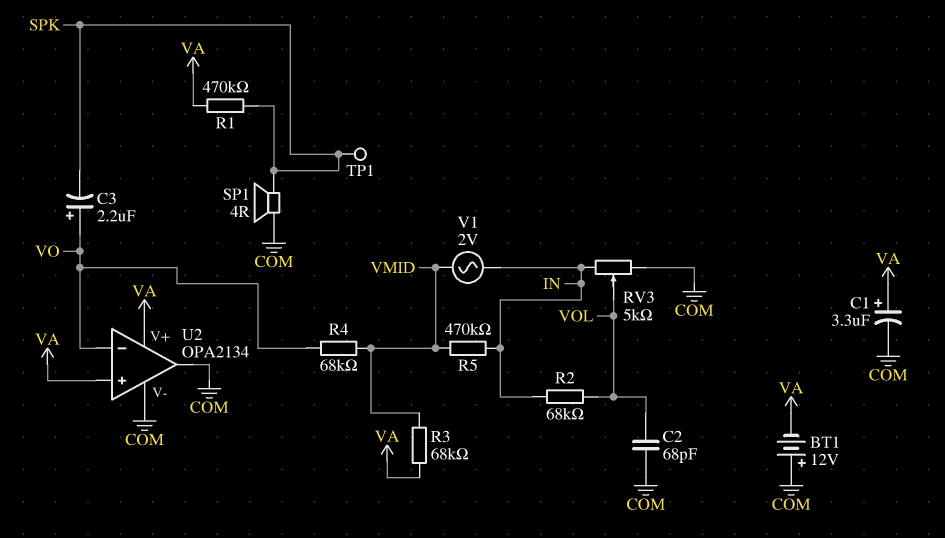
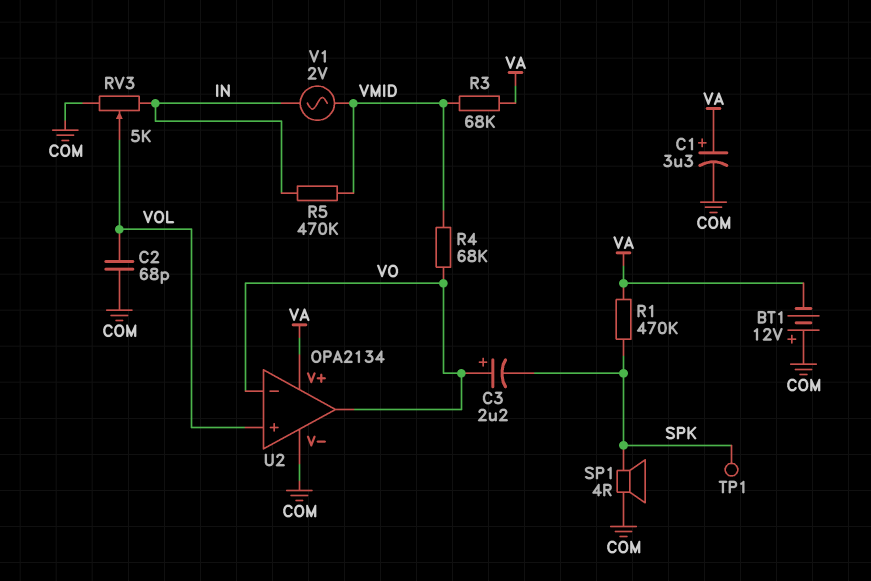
R2: 68k (IN, VOL) -> none
U2 pin in+: VA -> VOL
U2 pin out: COM -> VO

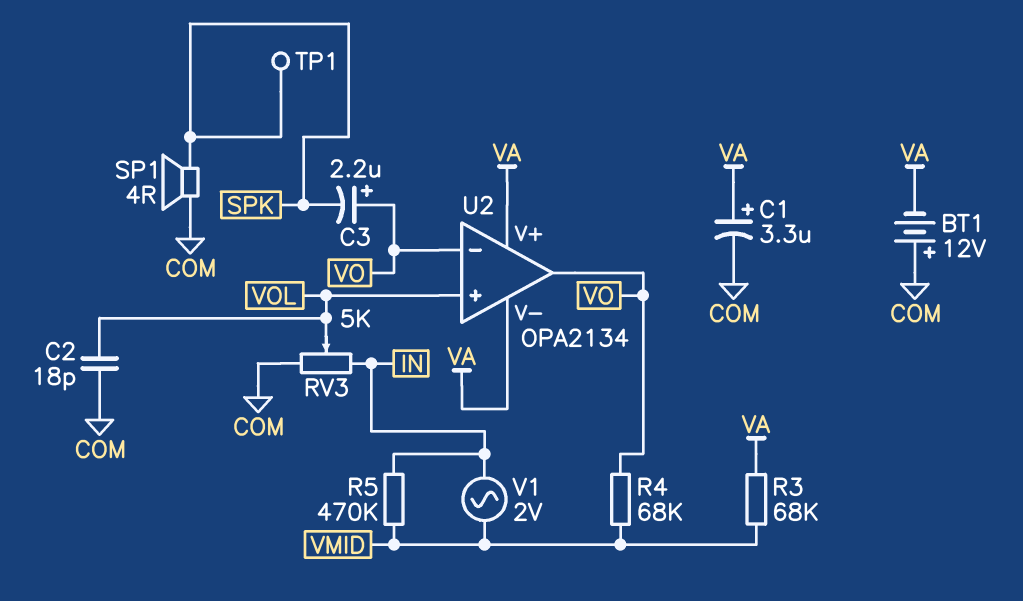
C2: 68pF (COM, VOL) -> 18pF (COM, VOL)
R1: 470k (SPK, VA) -> none
U2 pin V-: COM -> VA

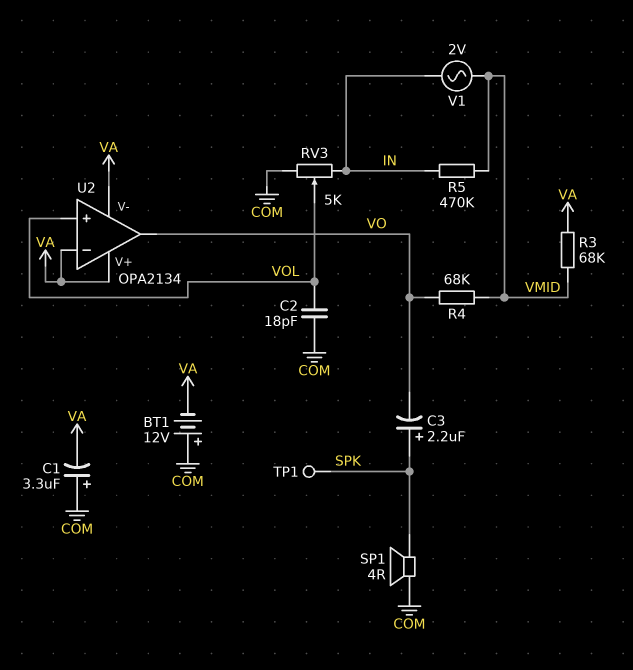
C1: 3.3uF (plus VA, minus COM) -> 3.3uF (plus COM, minus VA)
C3: 2.2uF (plus VO, minus SPK) -> 2.2uF (plus SPK, minus VO)
U2 pin in-: VO -> VA

